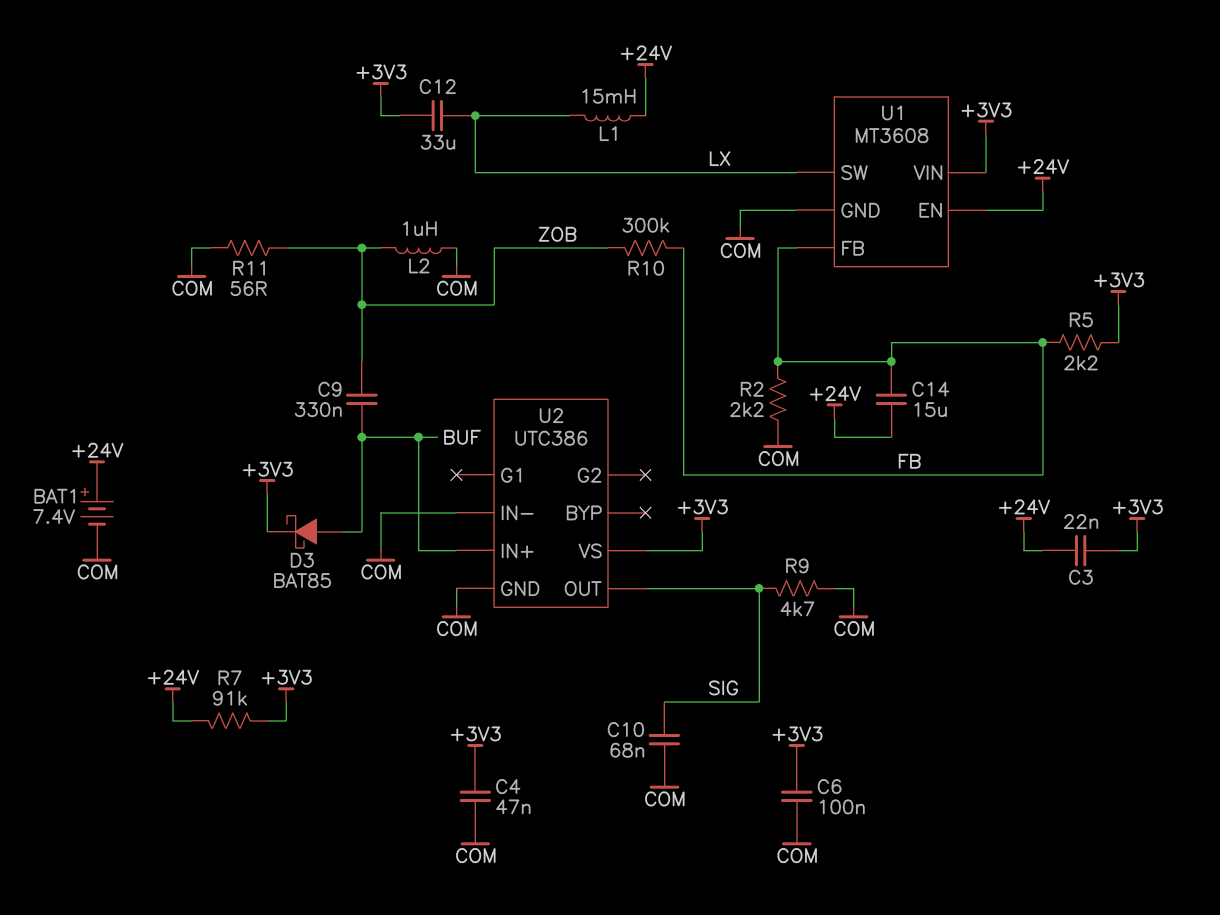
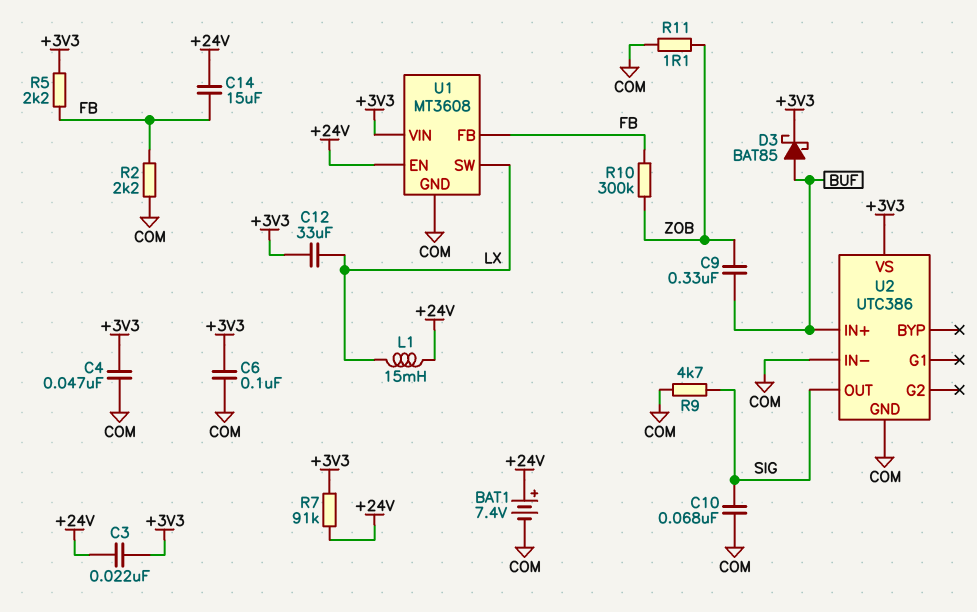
L2: 1uH (COM, ZOB) -> none
R11: 56 (COM, ZOB) -> 1.1 (COM, ZOB)

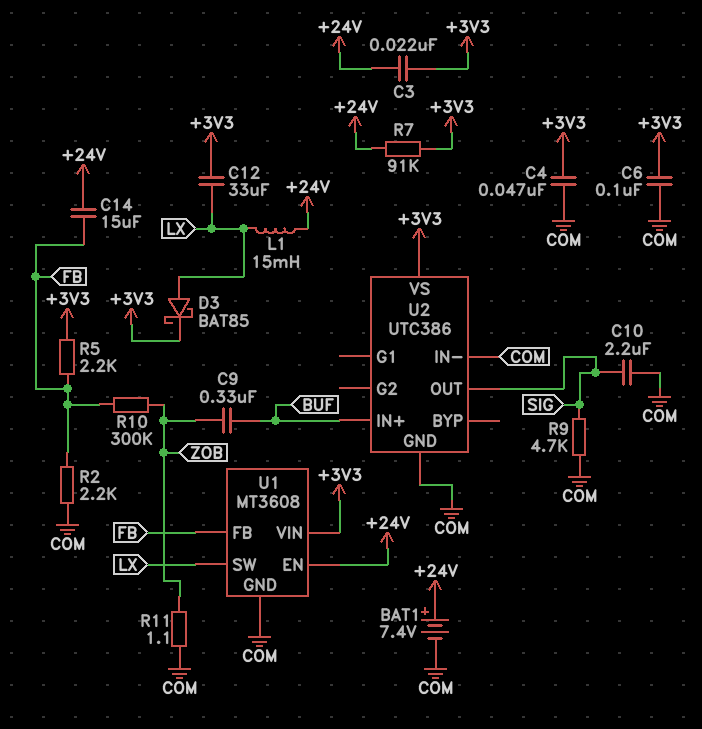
C10: 68nF (COM, SIG) -> 2.2uF (COM, SIG)
D3: schottky BAT85 (A BUF, K +3V3) -> schottky BAT85 (A LX, K +3V3)

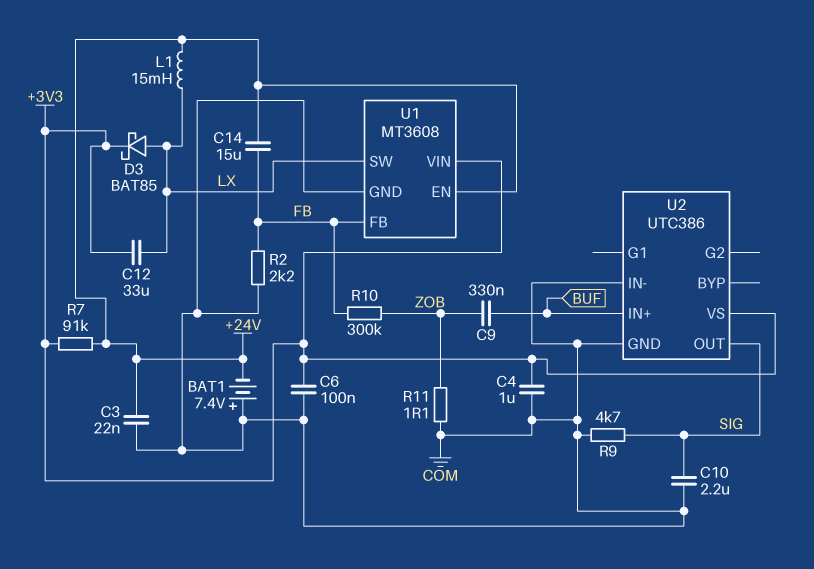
BAT1: 7.4V (plus +24V, minus COM) -> 7.4V (plus COM, minus +24V)
C3: 22nF (+3V3, +24V) -> 22nF (+24V, COM)
C4: 47nF (+3V3, COM) -> 1uF (+3V3, COM)
R5: 2.2k (+3V3, FB) -> none

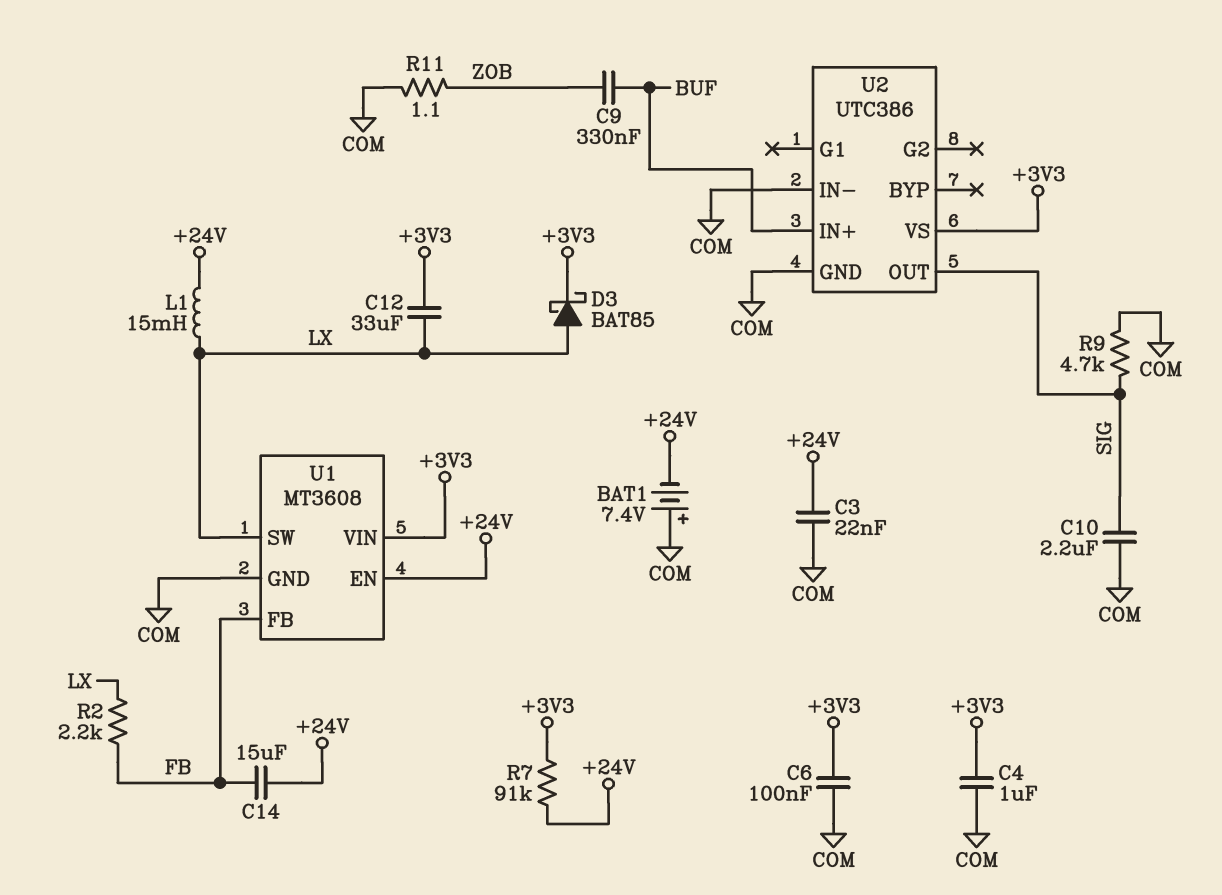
R2: 2.2k (COM, FB) -> 2.2k (FB, LX)
R10: 300k (FB, ZOB) -> none

